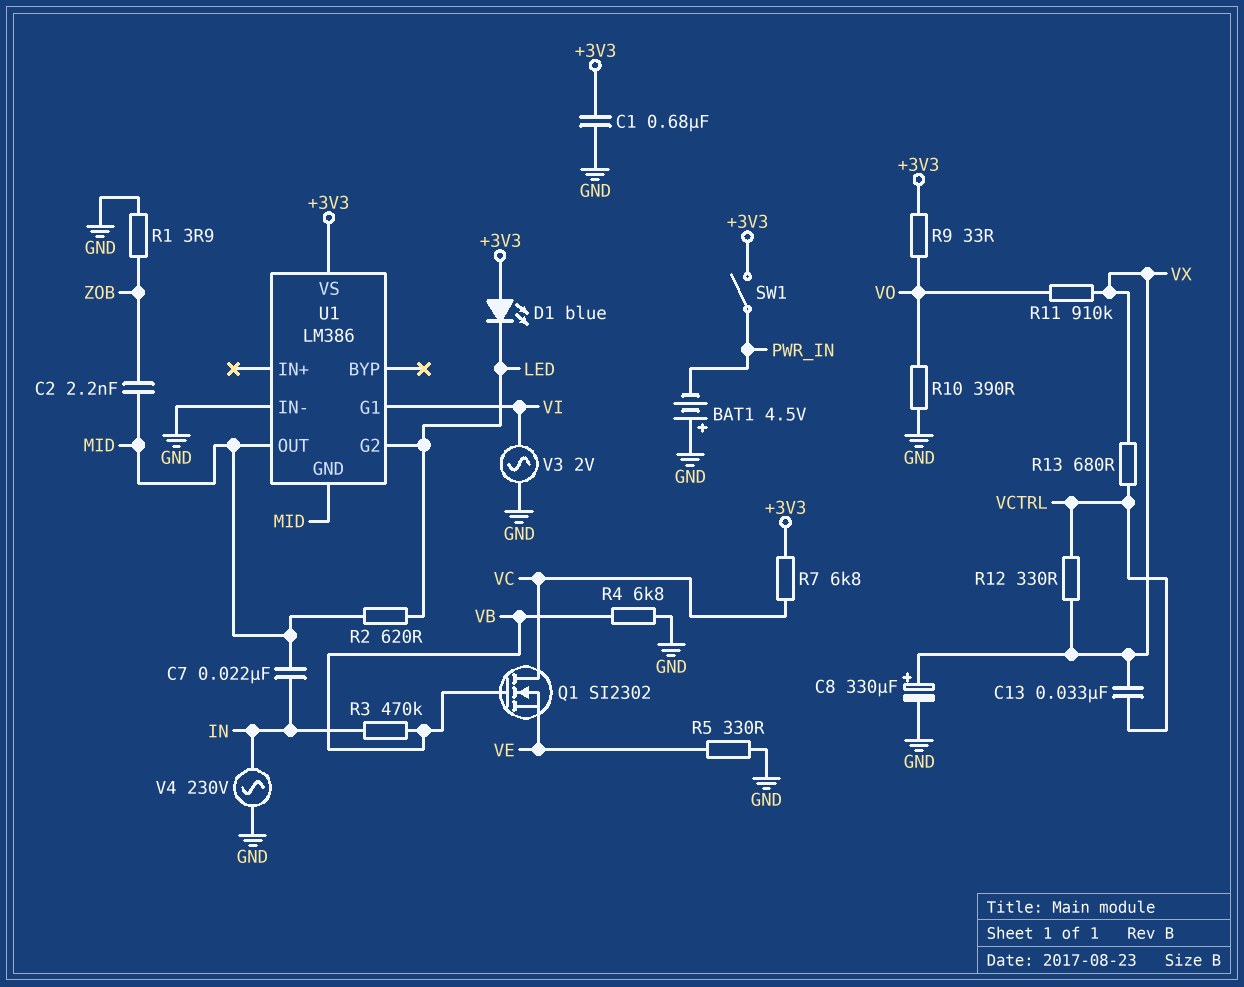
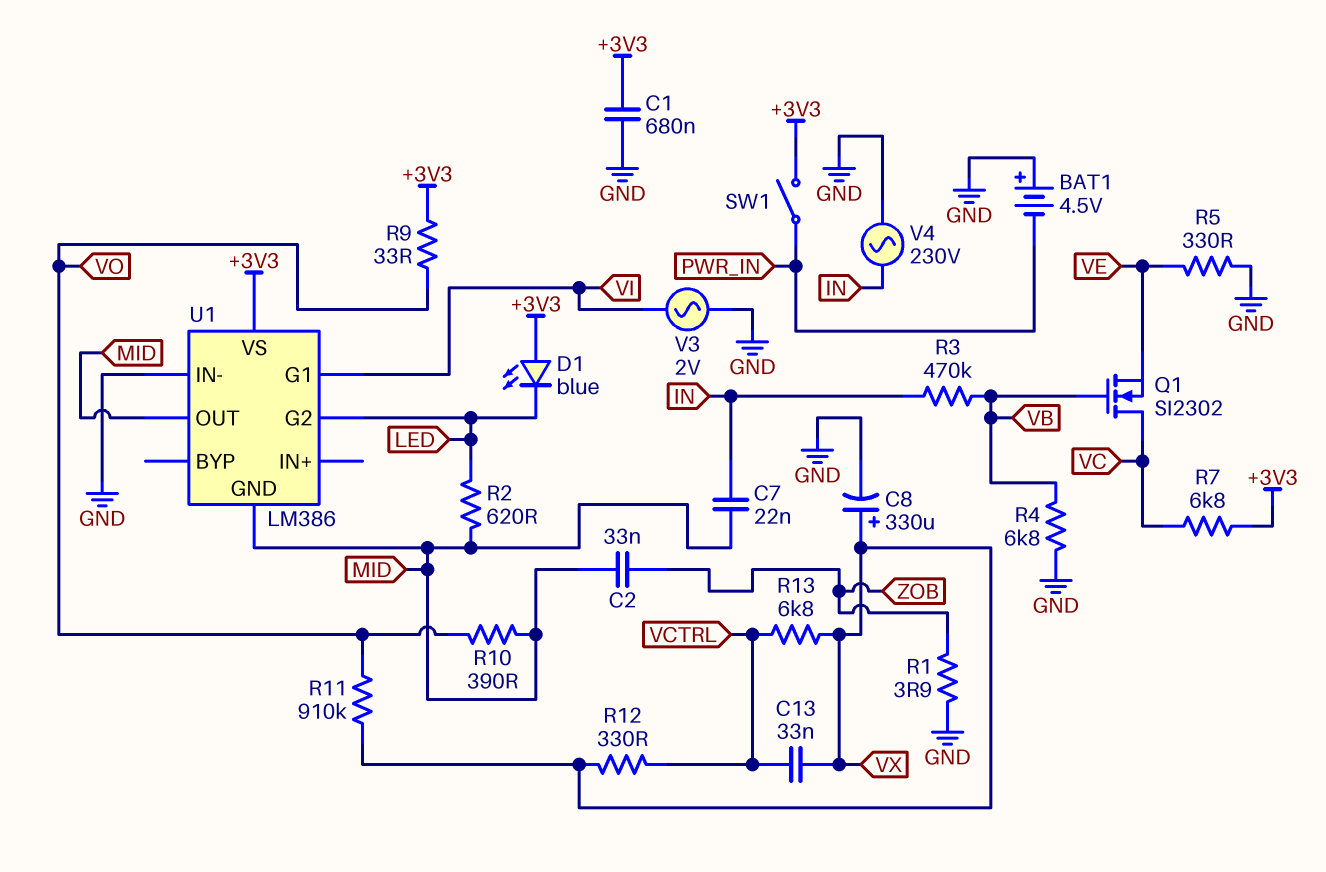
C2: 2.2nF (MID, ZOB) -> 33nF (MID, ZOB)
R10: 390 (GND, VO) -> 390 (MID, VO)
R13: 680 (VCTRL, VX) -> 6.8k (VCTRL, VX)

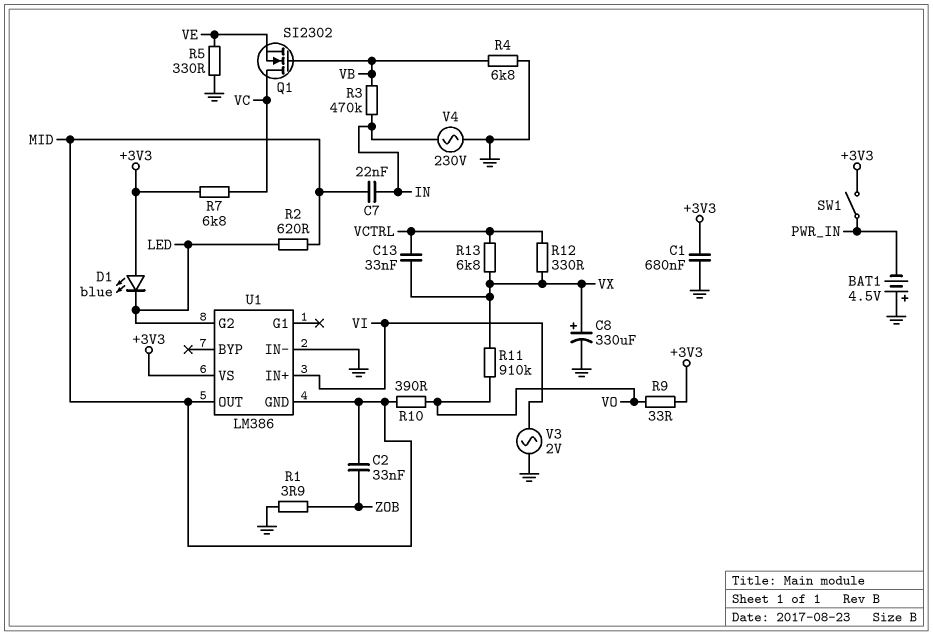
U1 pin G1: VI -> none
U1 pin IN+: none -> VI

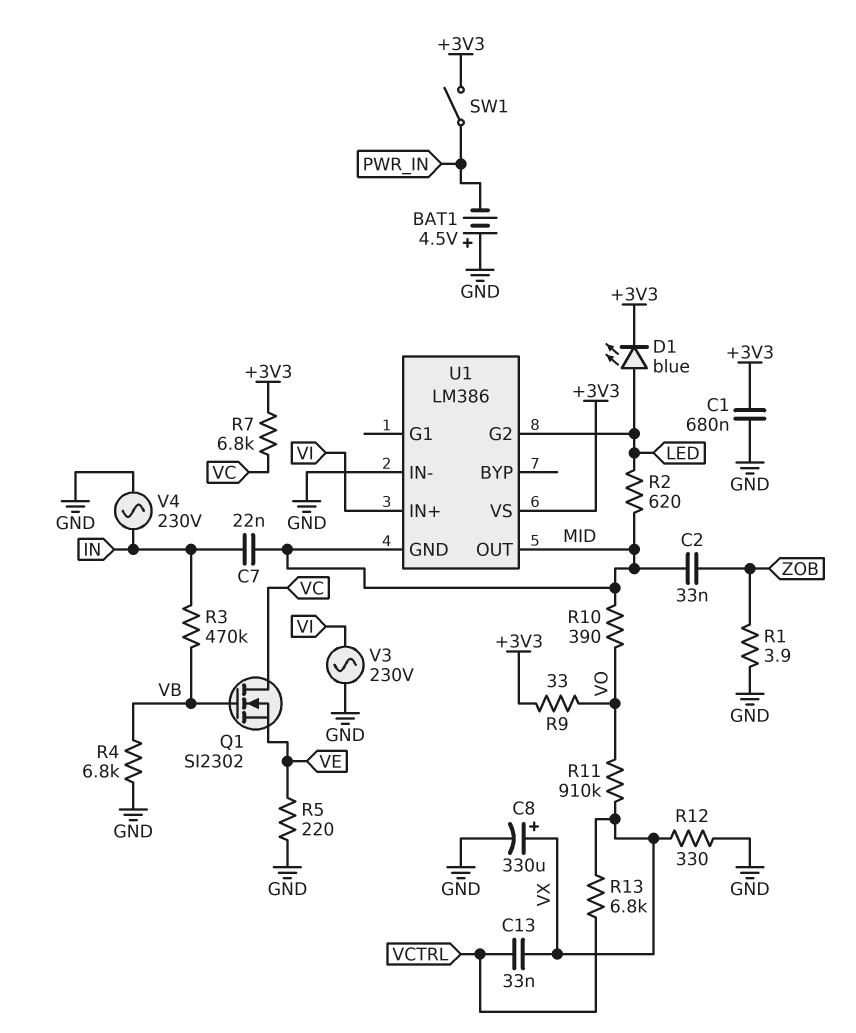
D1: LED blue (A +3V3, K LED) -> LED blue (A LED, K +3V3)
R5: 330 (GND, VE) -> 220 (GND, VE)
R12: 330 (VCTRL, VX) -> 330 (GND, VX)
V3: AC 2V (GND, VI) -> AC 230V (GND, VI)

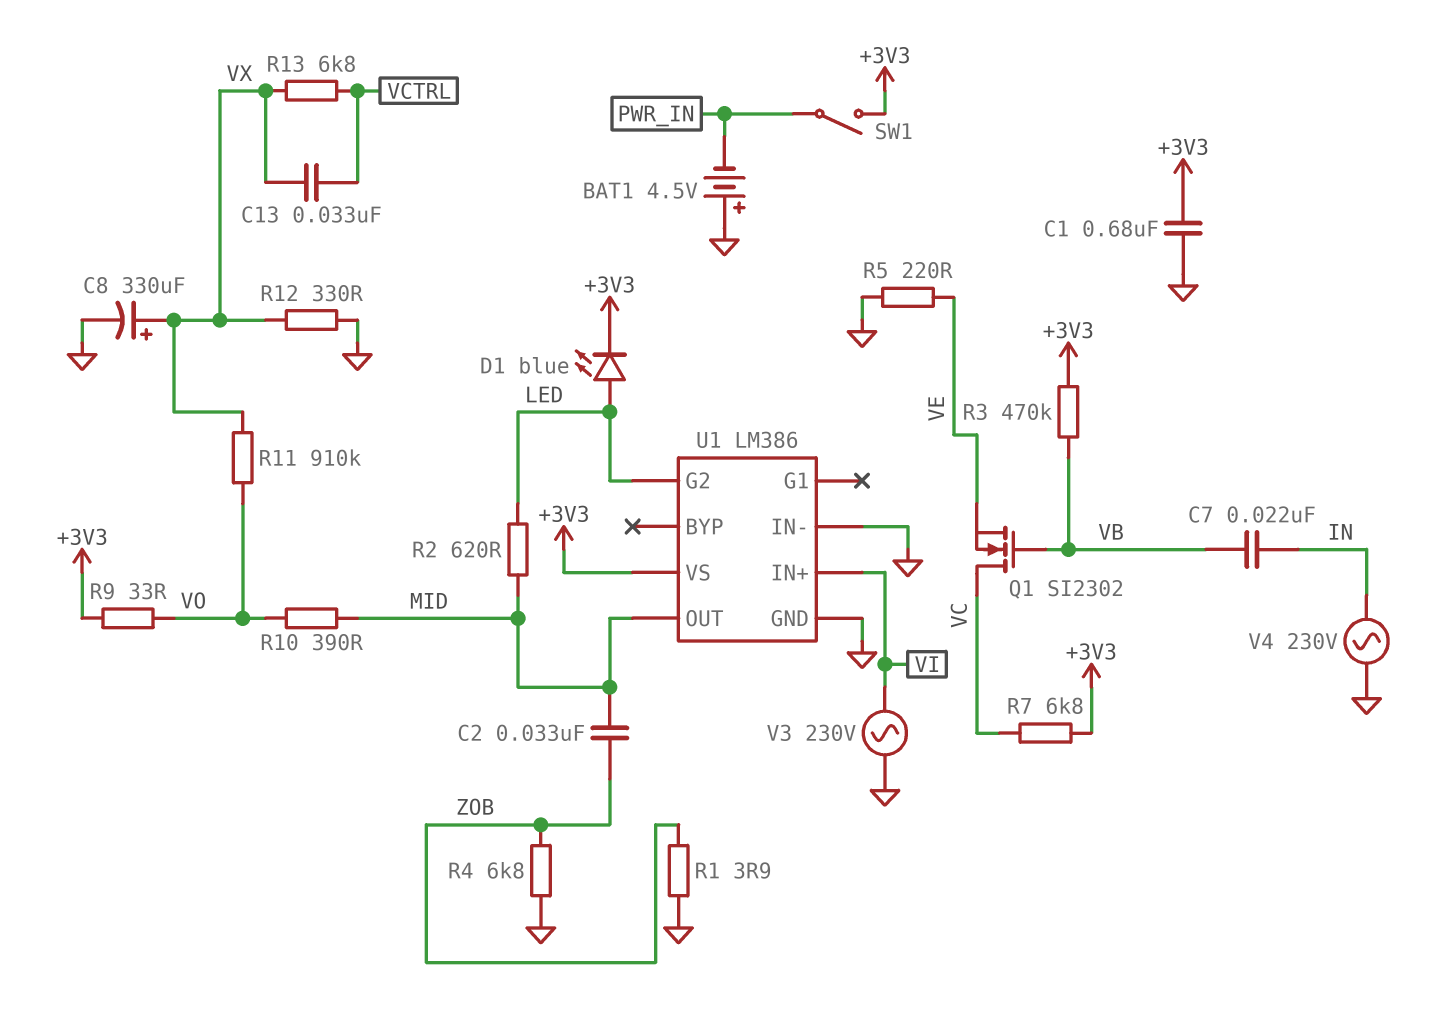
C7: 22nF (IN, MID) -> 22nF (IN, VB)
R3: 470k (IN, VB) -> 470k (+3V3, VB)
R4: 6.8k (GND, VB) -> 6.8k (GND, ZOB)
U1 pin GND: MID -> GND

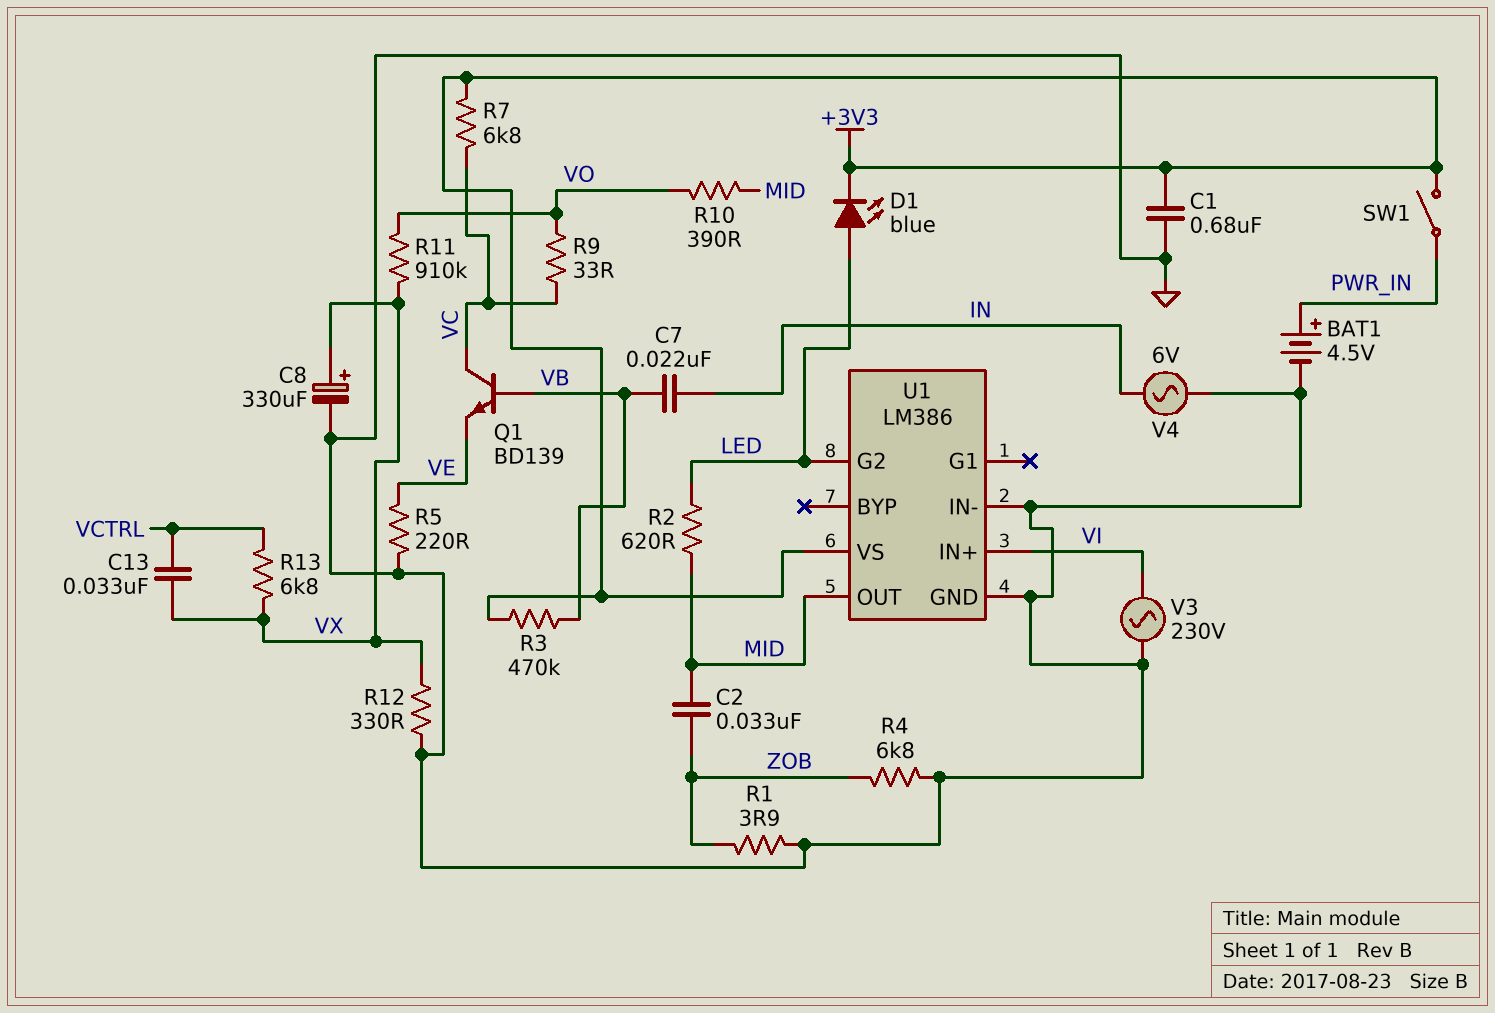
BAT1: 4.5V (plus GND, minus PWR_IN) -> 4.5V (plus PWR_IN, minus GND)
Q1: NMOS SI2302 (G VB, D VC, S VE) -> NPN BD139 (B VB, C VC, E VE)
R9: 33 (+3V3, VO) -> 33 (VC, VO)
V4: AC 230V (GND, IN) -> AC 6V (GND, IN)

